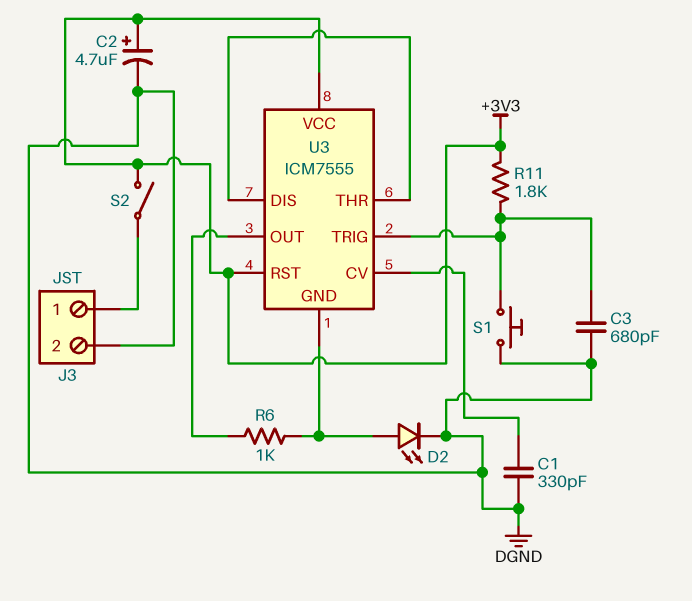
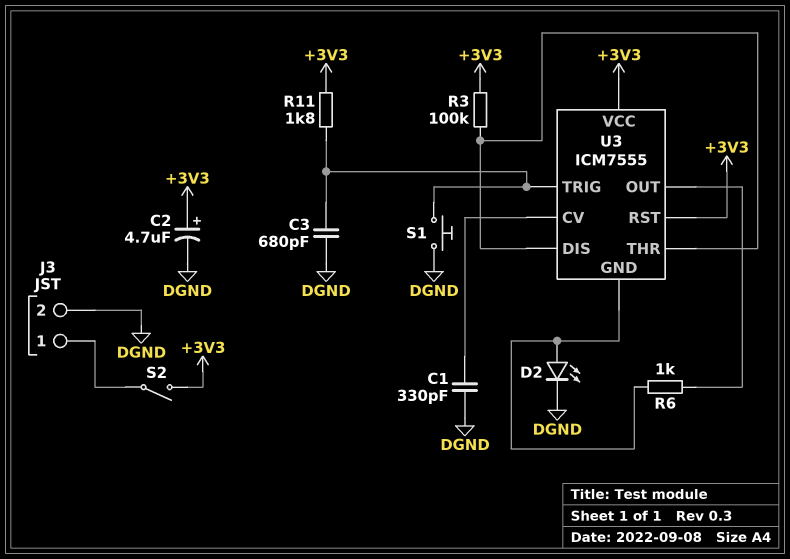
R3: none -> 100k (+3V3, U3/DIS)

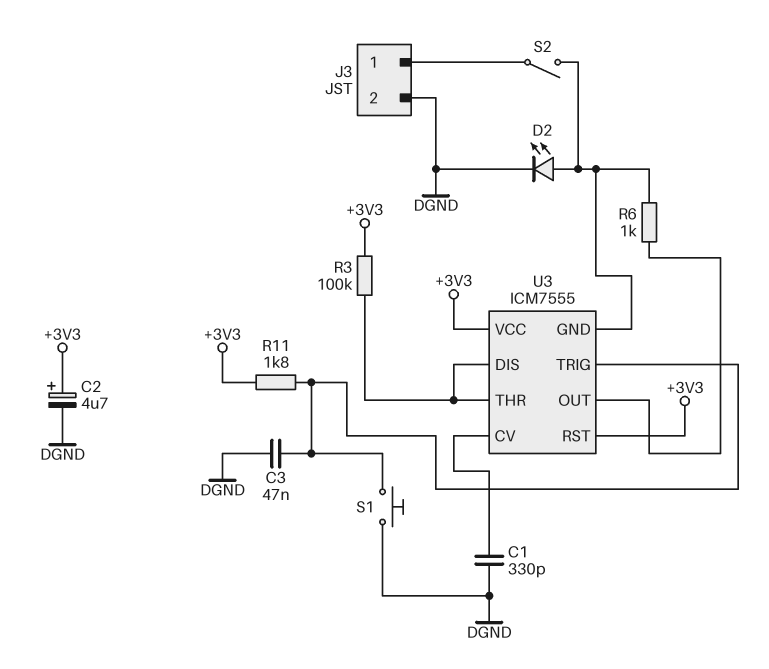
C3: 680pF (DGND, U3/TRIG) -> 47nF (DGND, U3/TRIG)
S2: switch (+3V3, J3/1) -> switch (J3/1, U3/GND)

